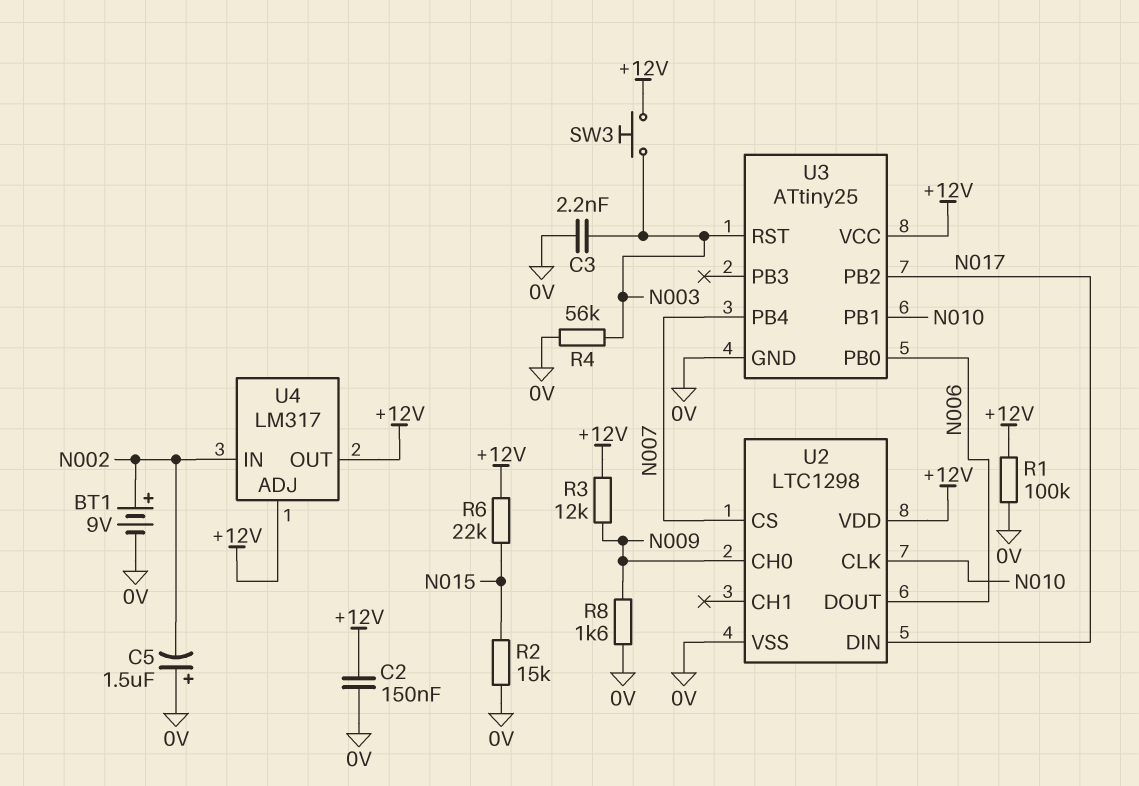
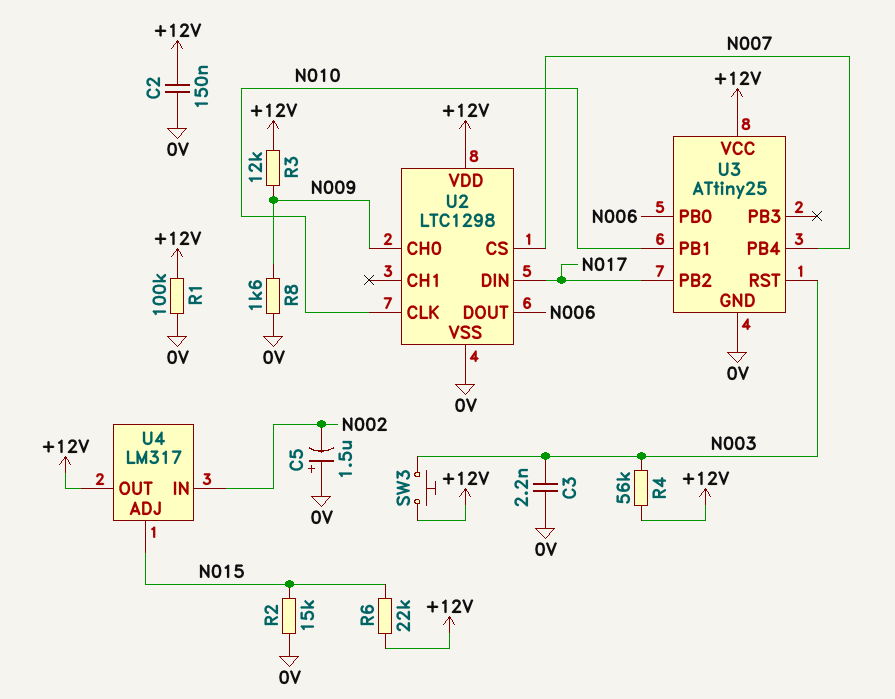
BT1: 9V (plus N002, minus 0V) -> none
R4: 56k (0V, N003) -> 56k (+12V, N003)
U4 pin ADJ: +12V -> N015

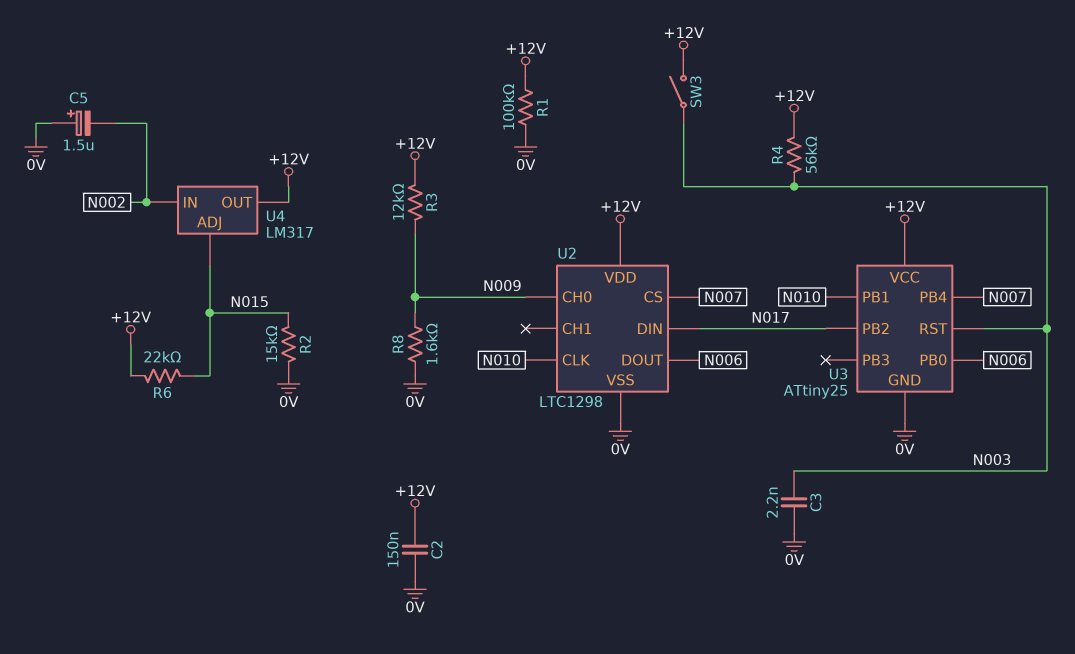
SW3: button (+12V, N003) -> switch (+12V, N003)

